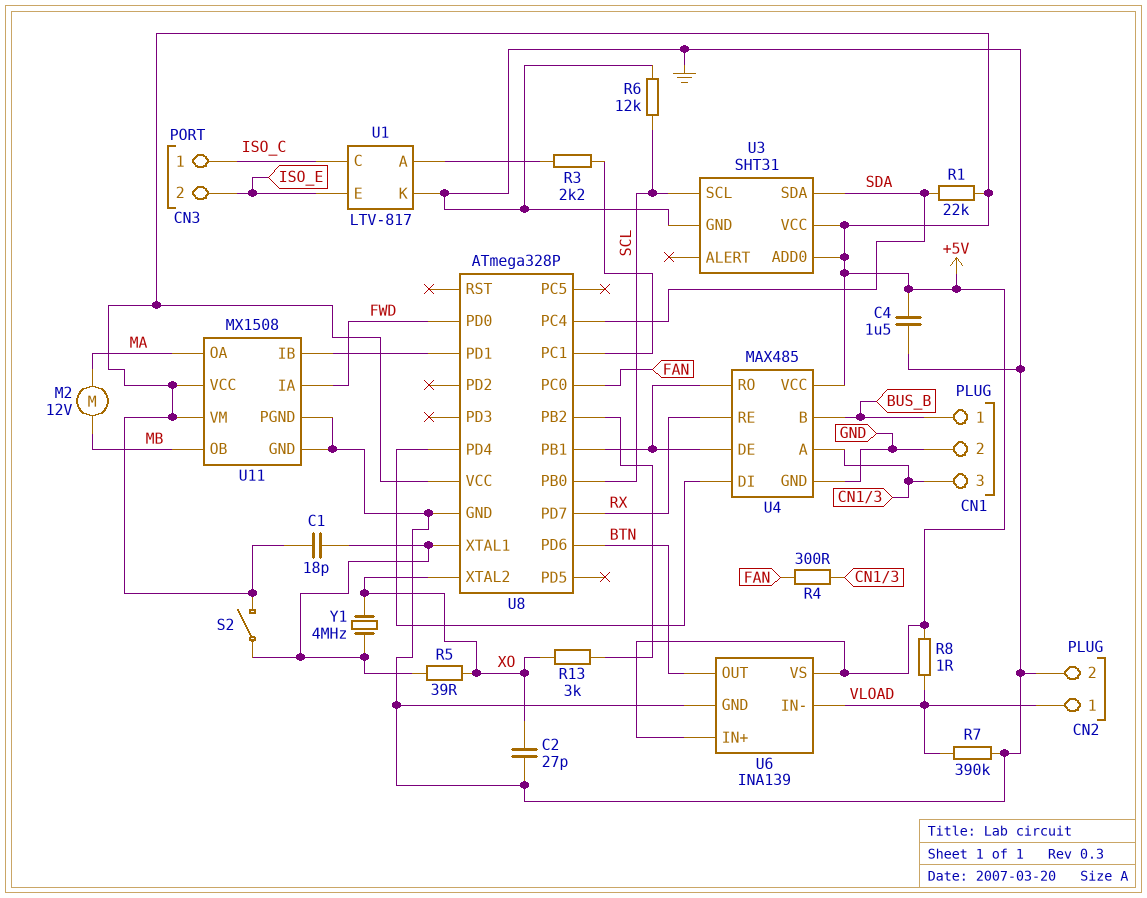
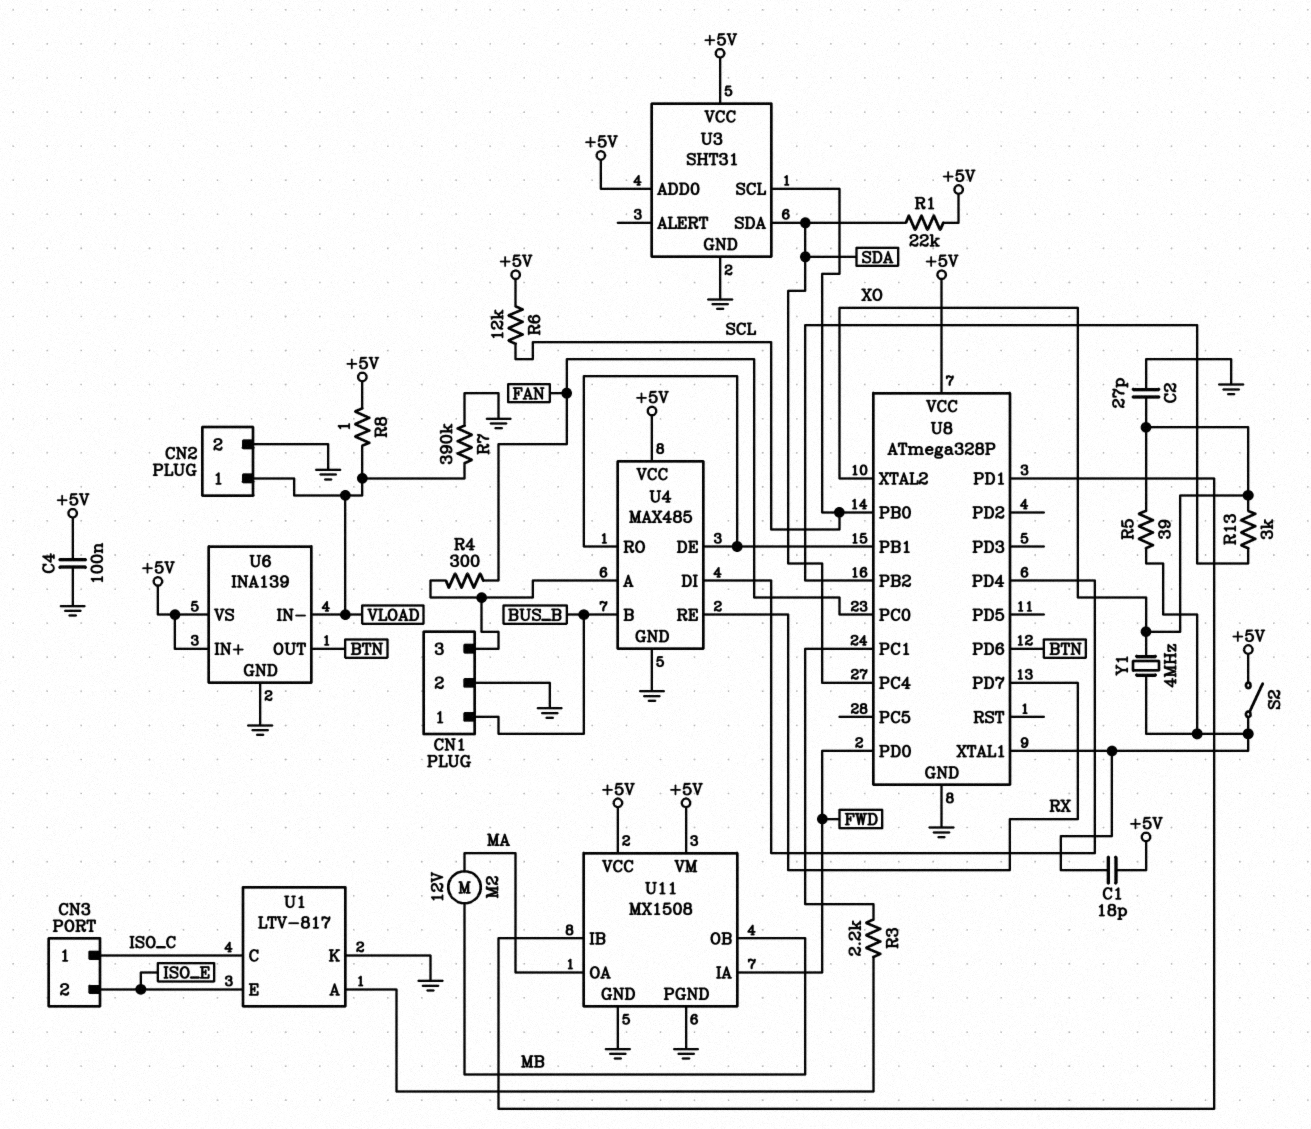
C4: 1.5uF (+5V, GND) -> 100nF (+5V, GND)
R6: 12k (GND, SCL) -> 12k (+5V, SCL)

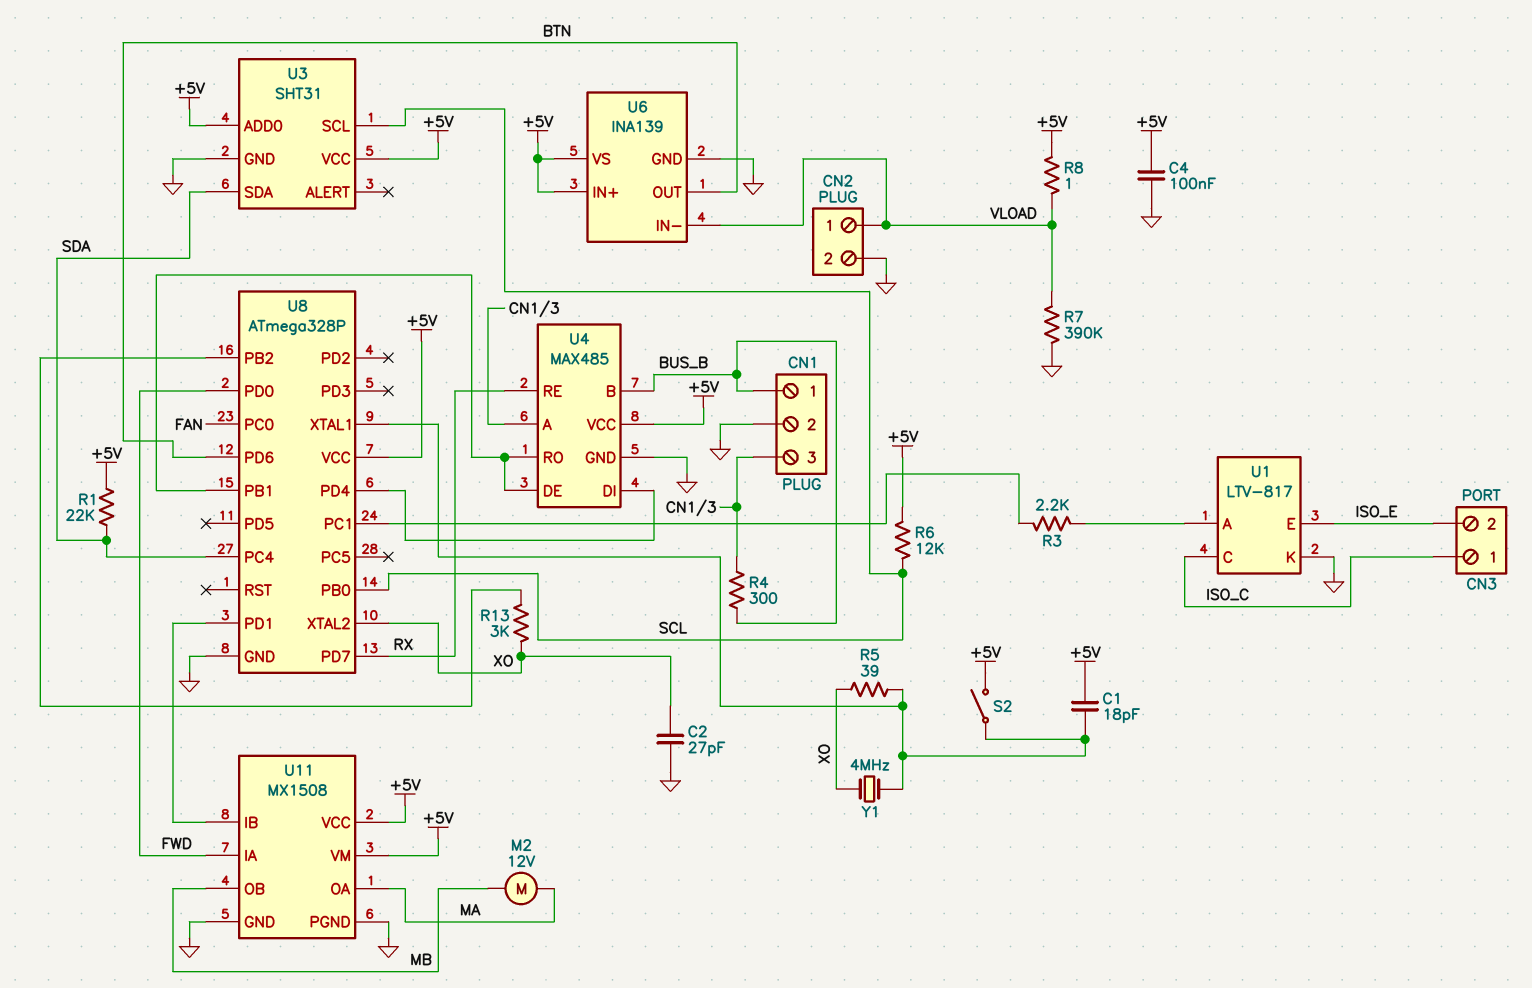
R4: 300 (CN1/3, FAN) -> 300 (BUS_B, CN1/3)

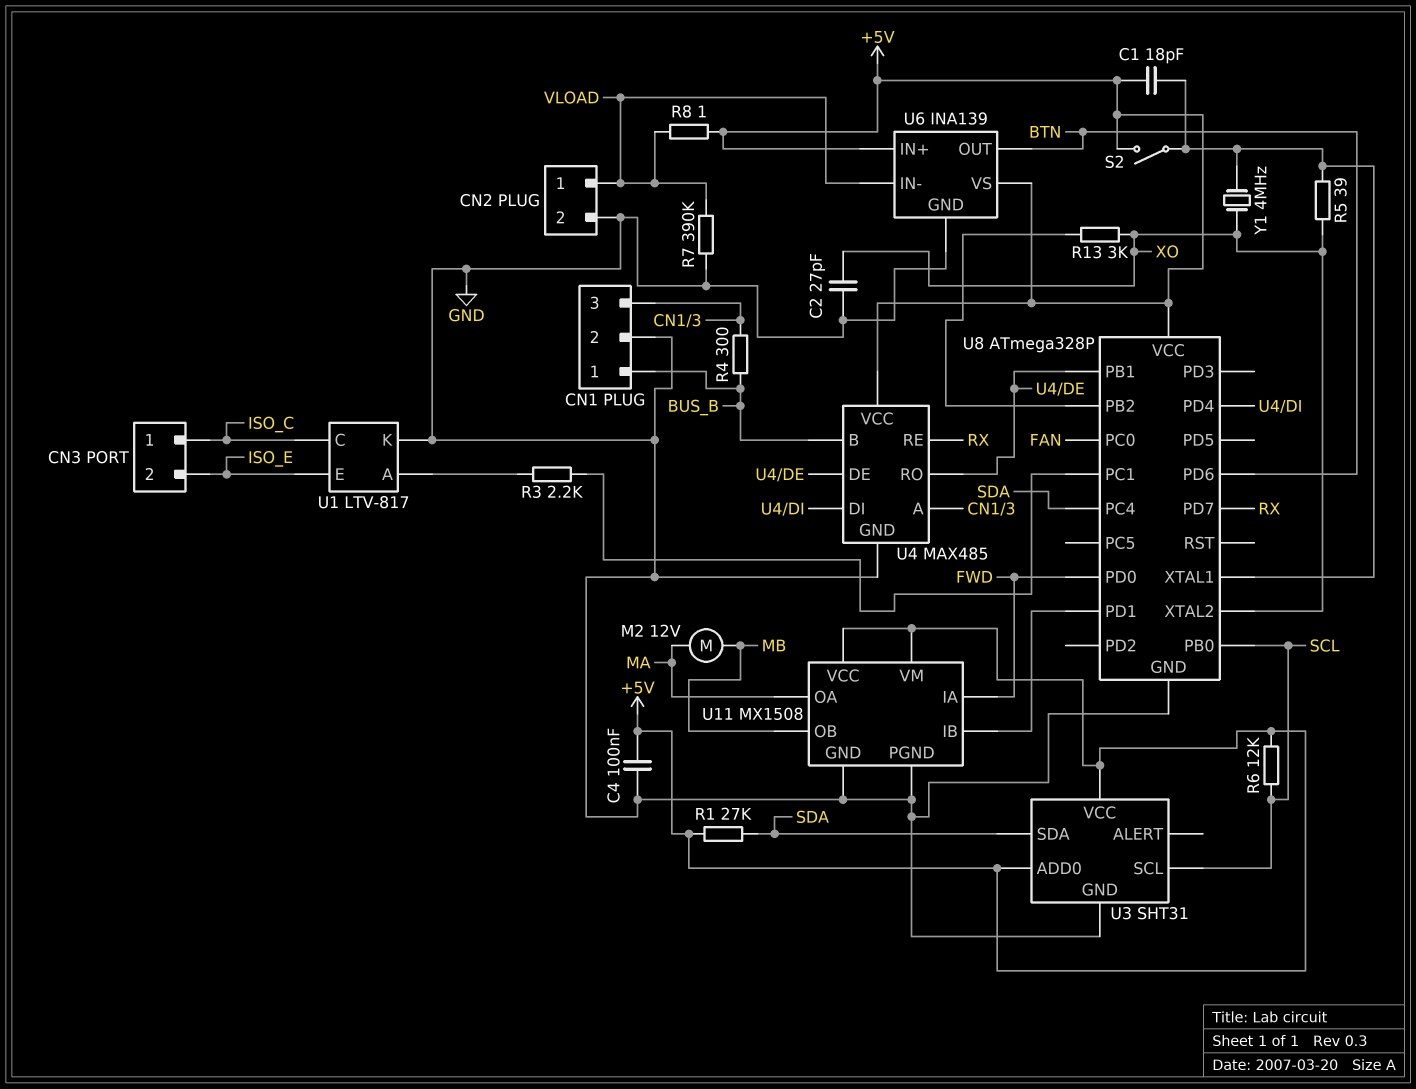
R1: 22k (+5V, SDA) -> 27k (+5V, SDA)

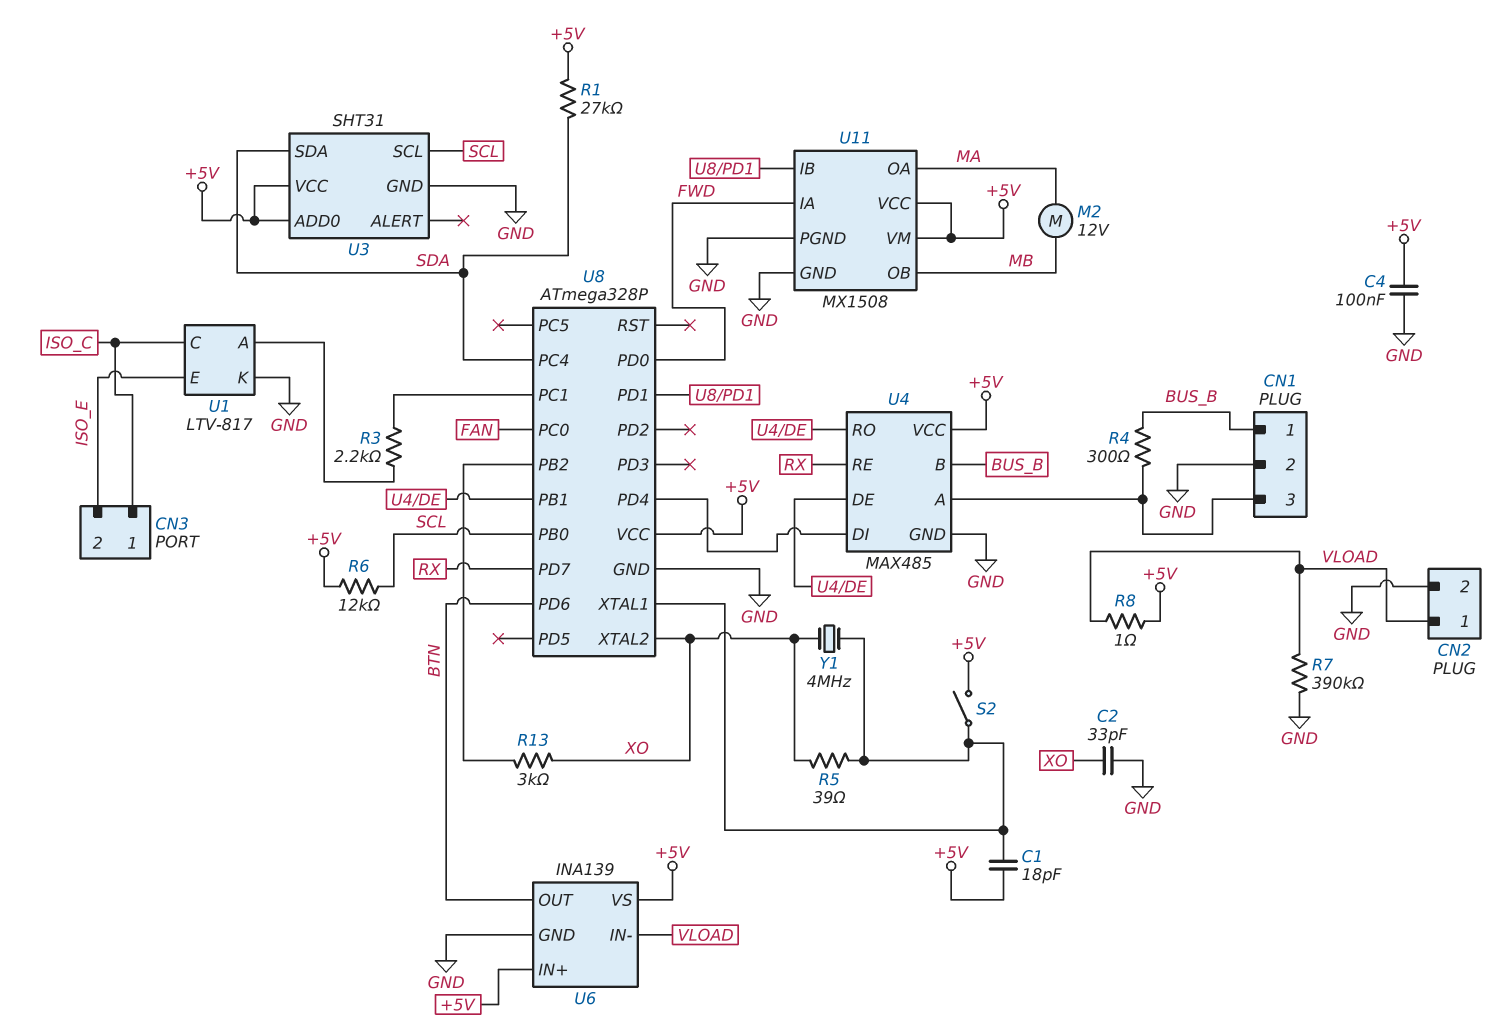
C2: 27pF (GND, XO) -> 33pF (GND, XO)

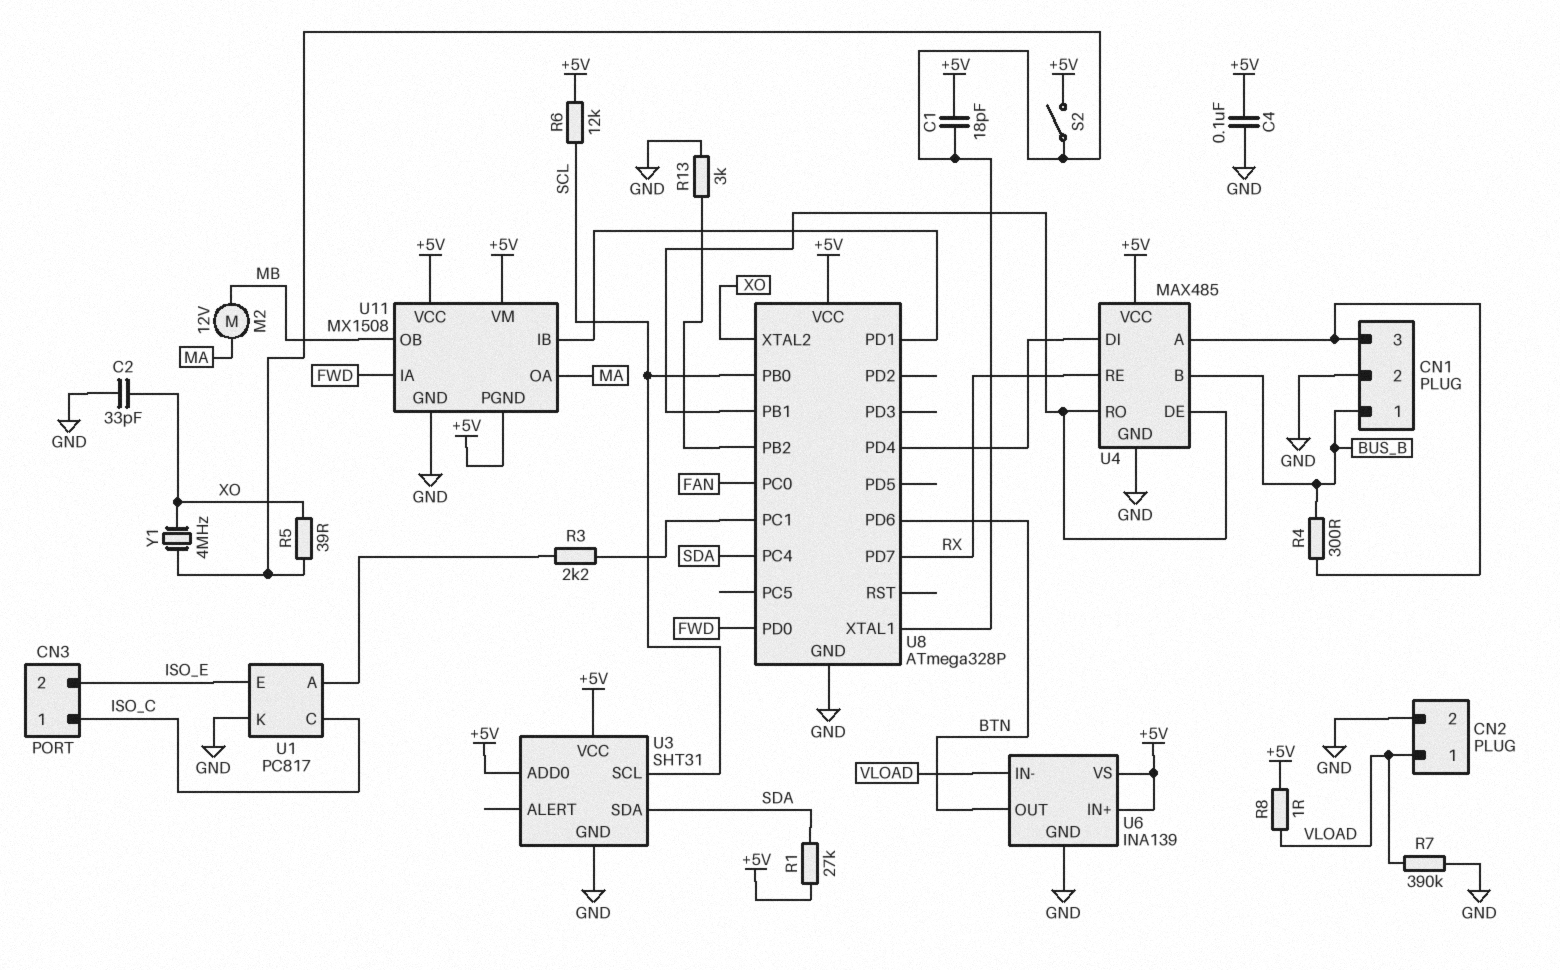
R13: 3k (U8/PB2, XO) -> 3k (GND, U8/PB2)
U1: LTV-817 -> PC817
U11 pin PGND: GND -> +5V

